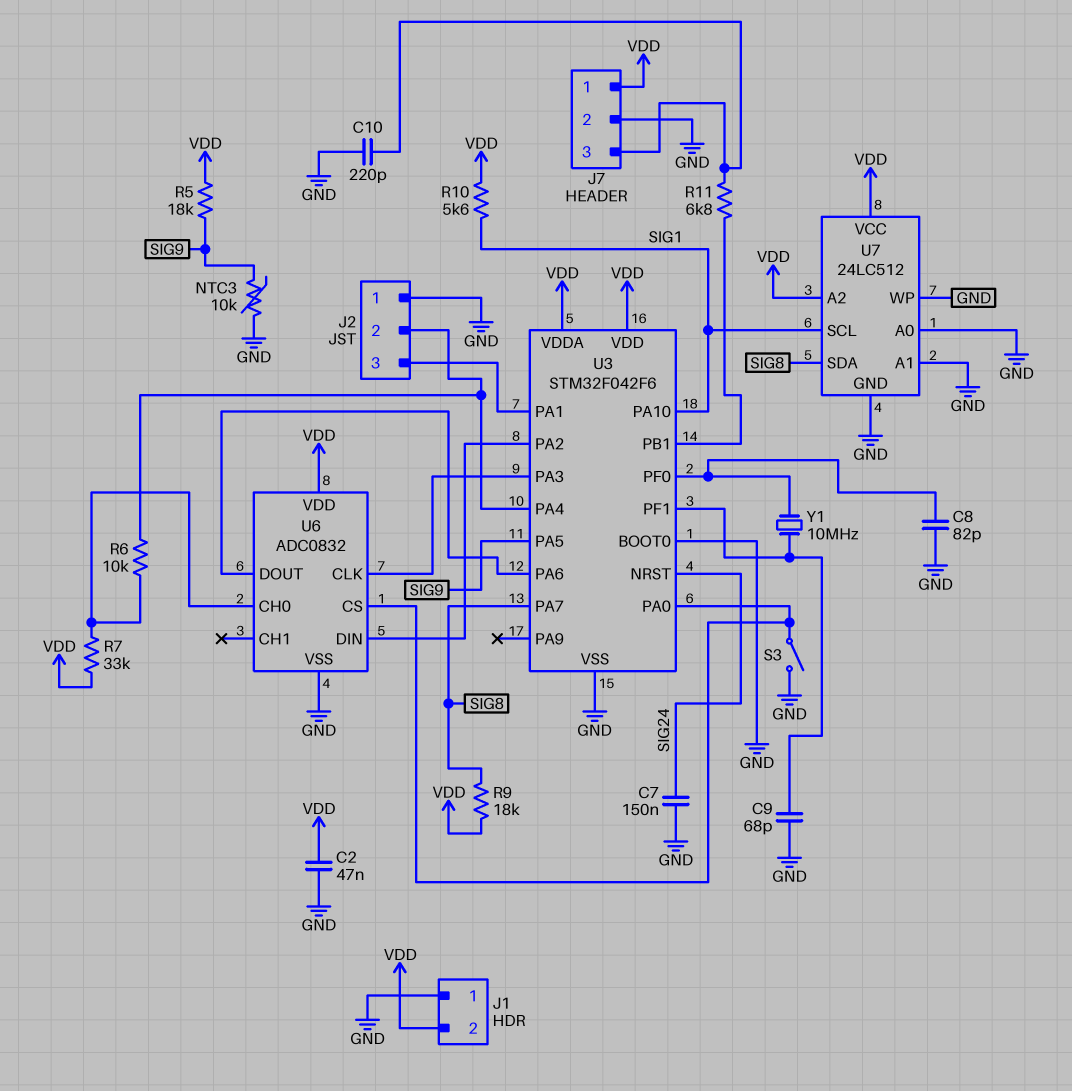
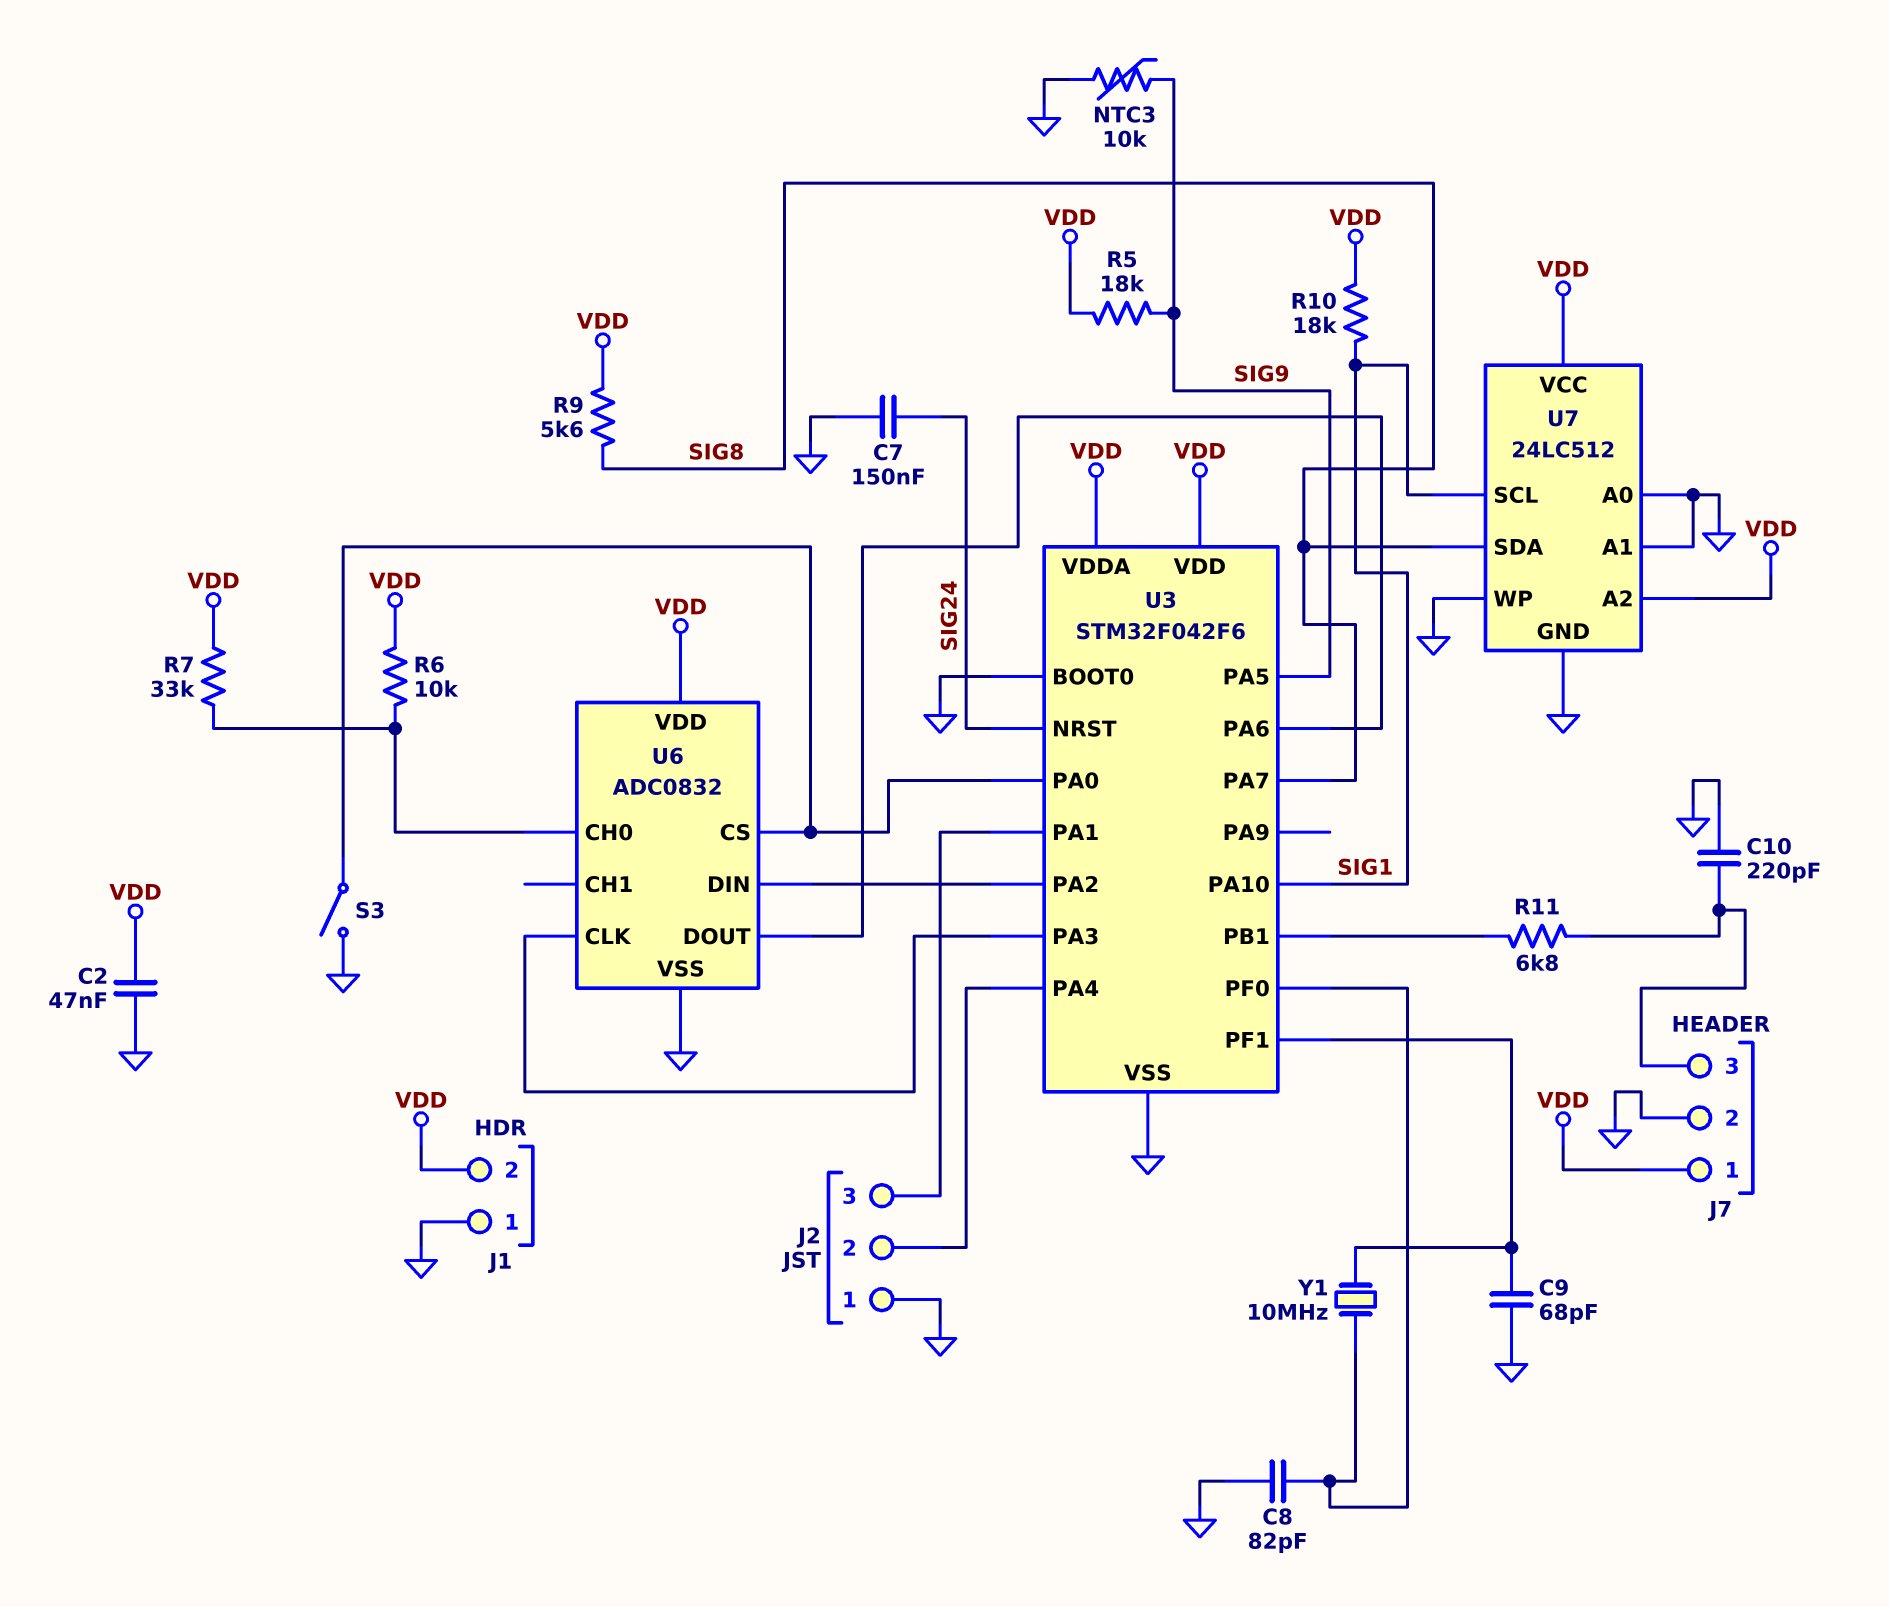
R6: 10k (J2/2, U6/CH0) -> 10k (U6/CH0, VDD)
R9: 18k (SIG8, VDD) -> 5.6k (SIG8, VDD)
R10: 5.6k (SIG1, VDD) -> 18k (SIG1, VDD)

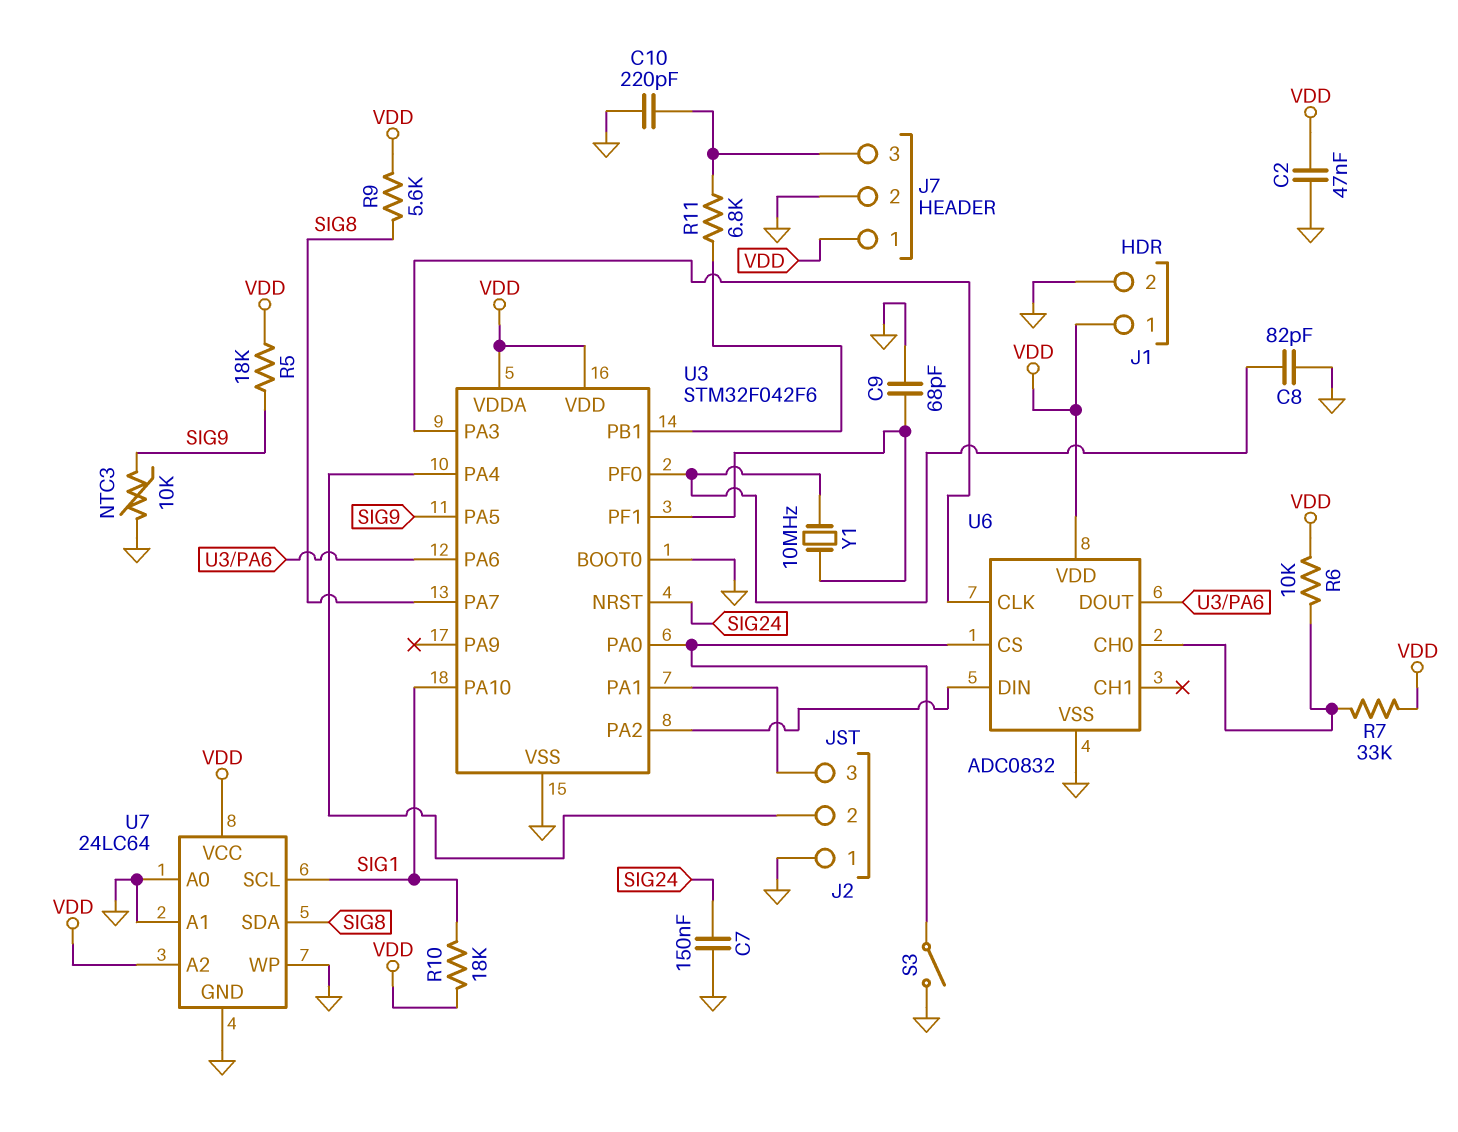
J1 pin 1: GND -> VDD
J1 pin 2: VDD -> GND
U7: 24LC512 -> 24LC64

